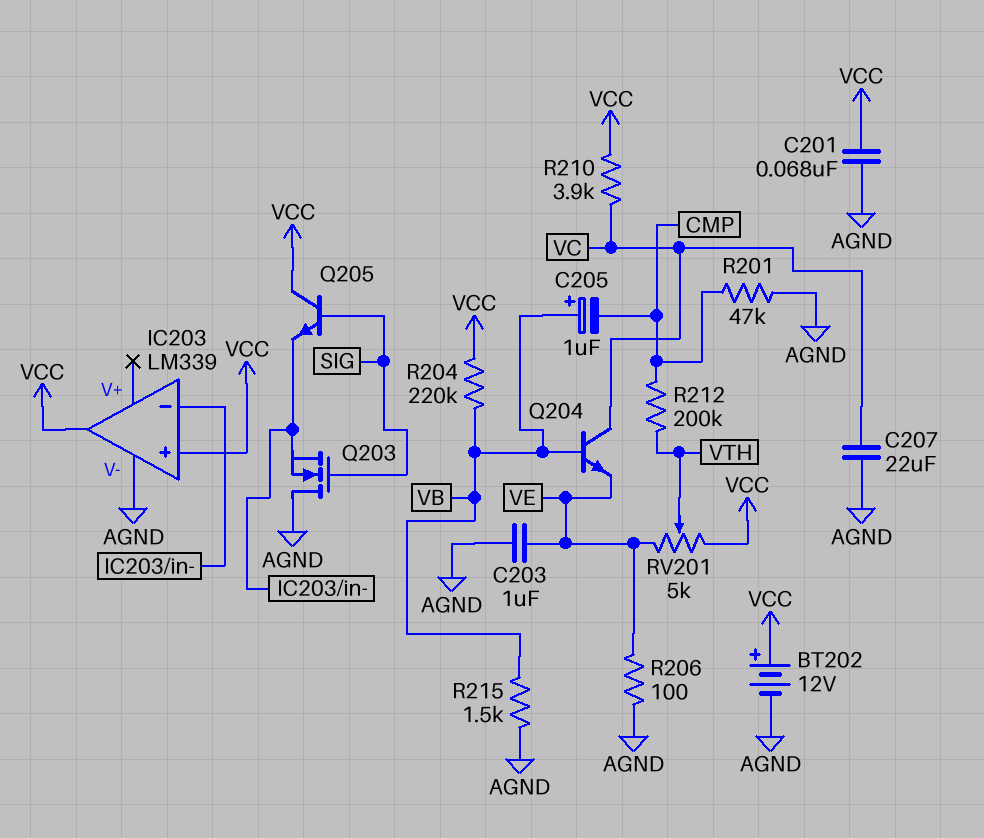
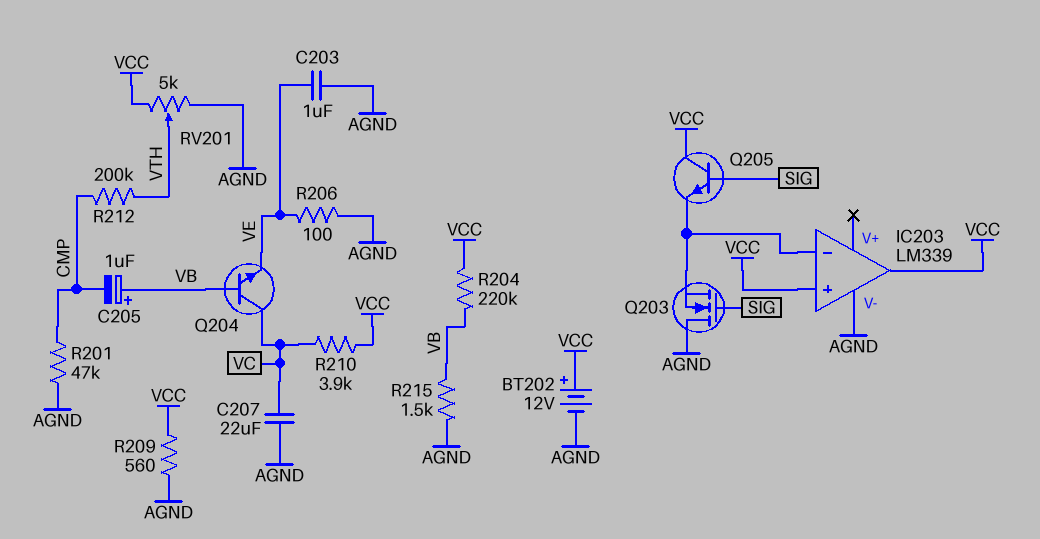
C201: 68nF (AGND, VCC) -> none
R209: none -> 560 (AGND, VCC)
RV201: 5k (VCC, VE, wiper VTH) -> 5k (AGND, VCC, wiper VTH)

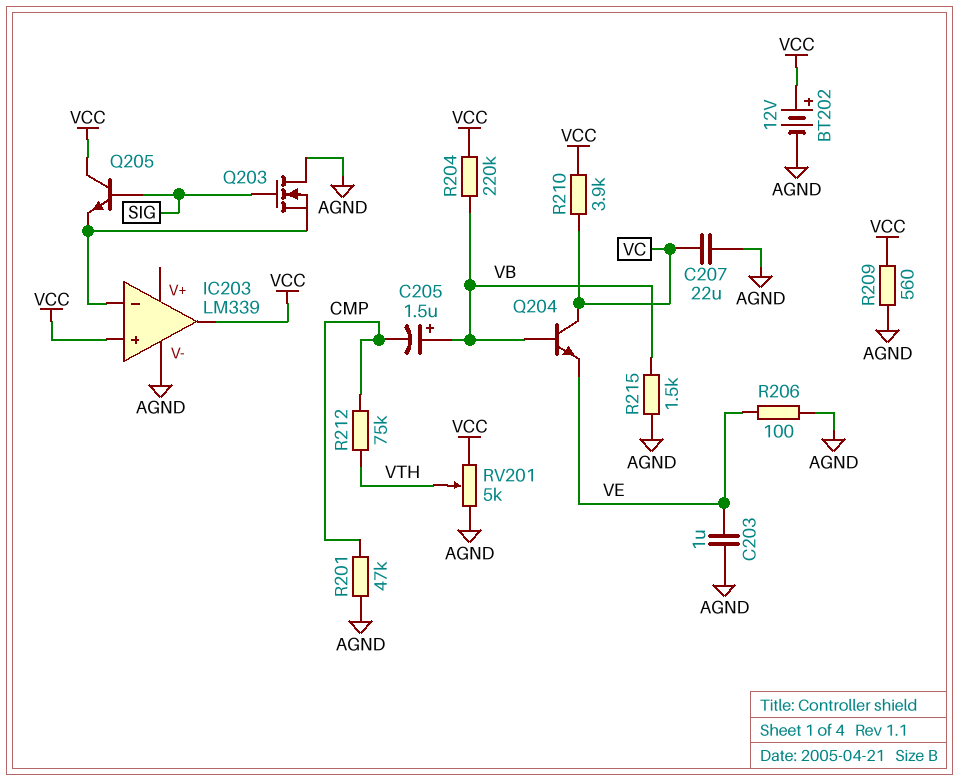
C205: 1uF (plus VB, minus CMP) -> 1.5uF (plus VB, minus CMP)
R212: 200k (CMP, VTH) -> 75k (CMP, VTH)

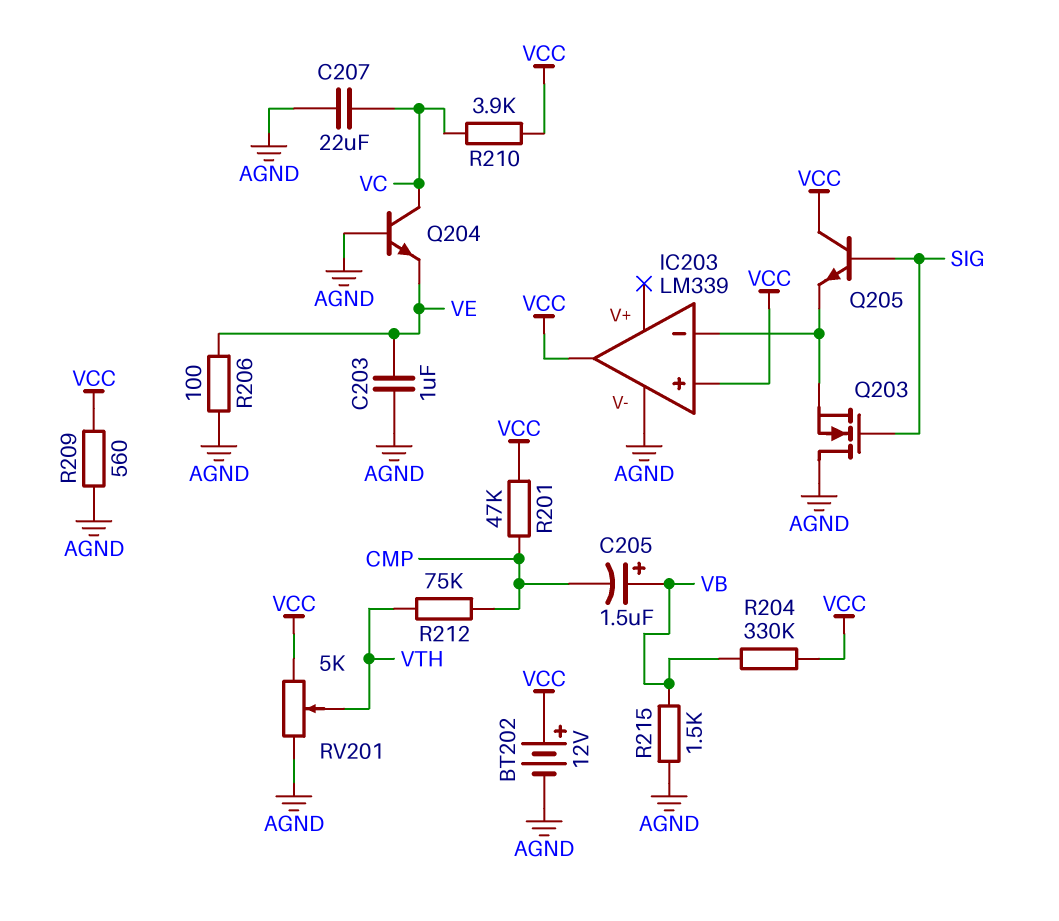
Q204: NPN (B VB, C VC, E VE) -> NPN (B AGND, C VC, E VE)
R201: 47k (AGND, CMP) -> 47k (CMP, VCC)
R204: 220k (VB, VCC) -> 330k (VB, VCC)

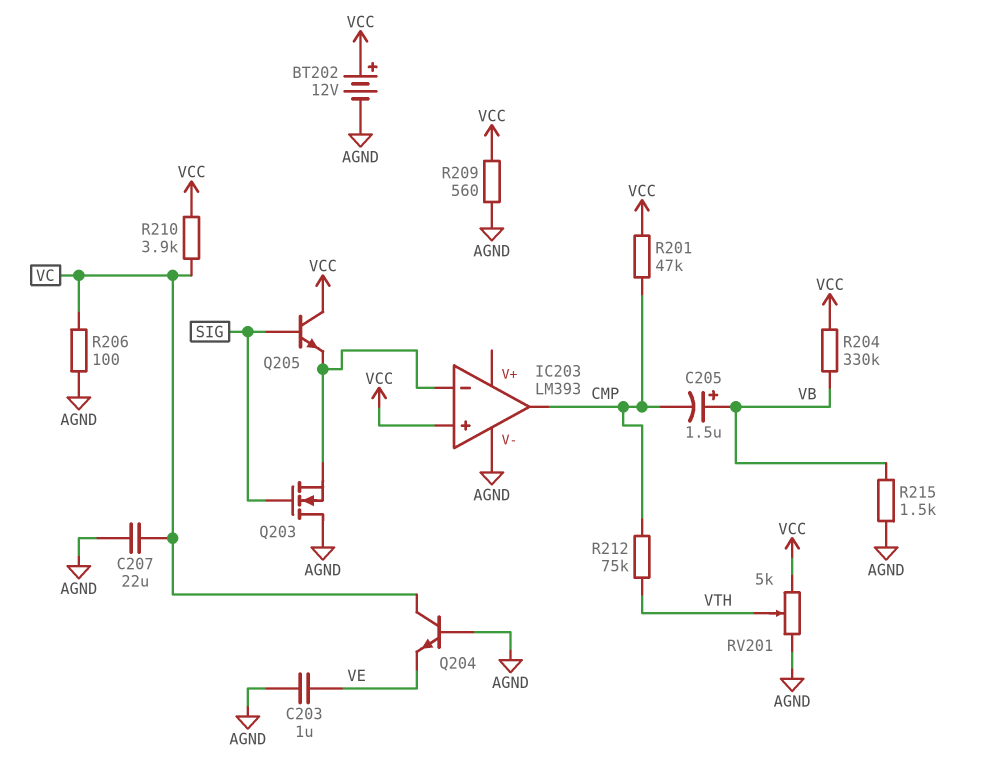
IC203: LM339 -> LM393
IC203 pin out: VCC -> CMP
R206: 100 (AGND, VE) -> 100 (AGND, VC)

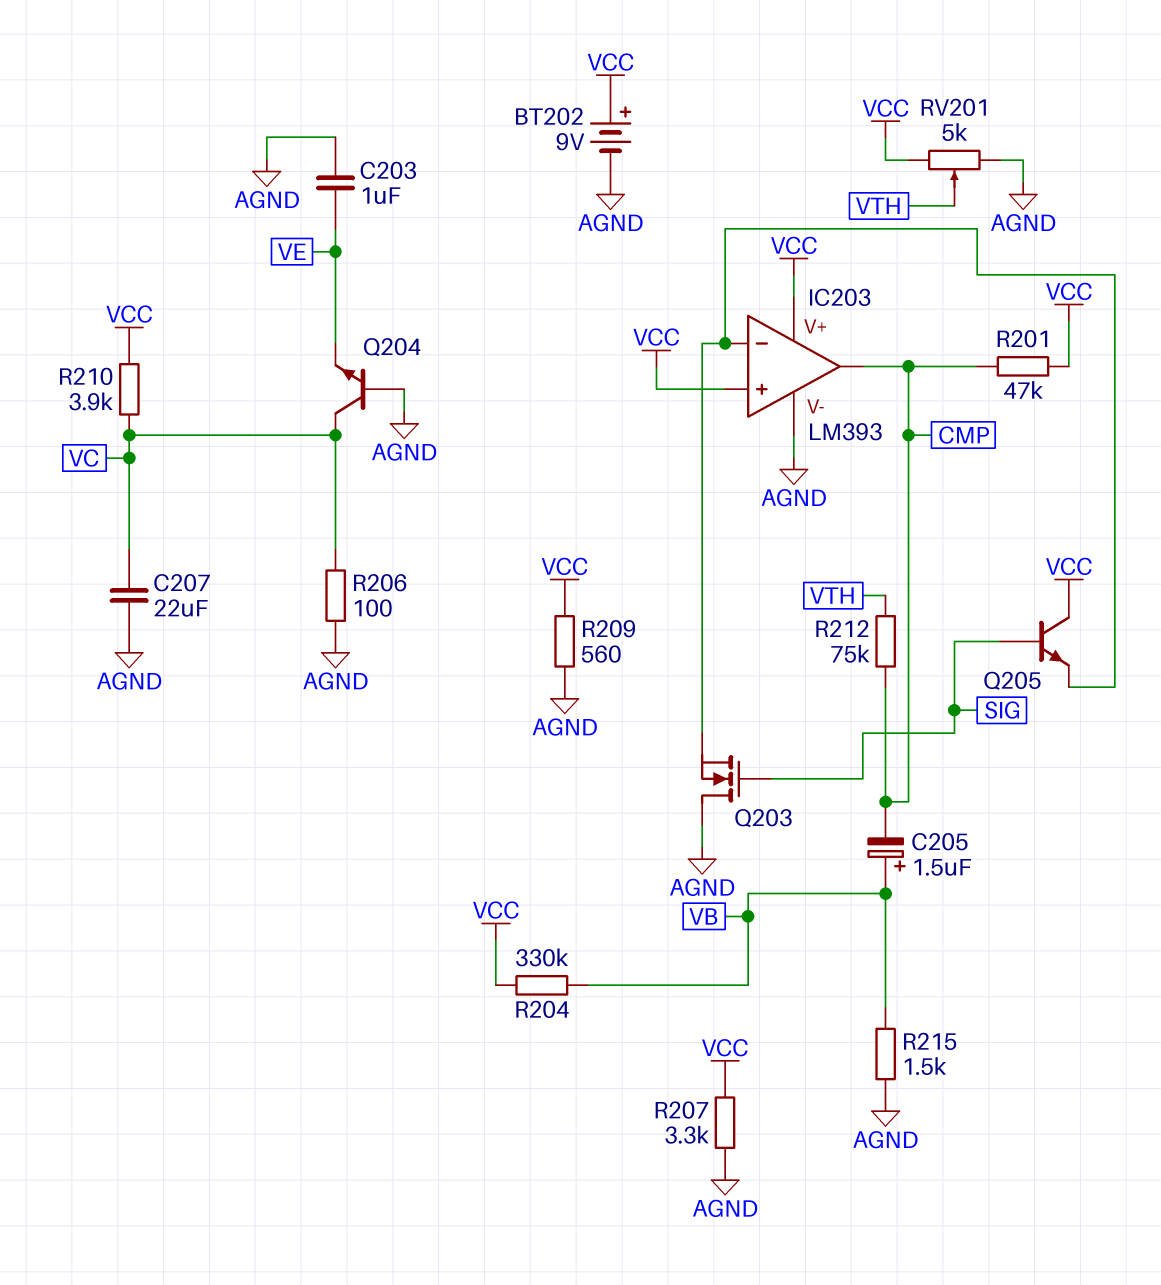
BT202: 12V (plus VCC, minus AGND) -> 9V (plus VCC, minus AGND)
IC203 pin V+: none -> VCC
R207: none -> 3.3k (AGND, VCC)

